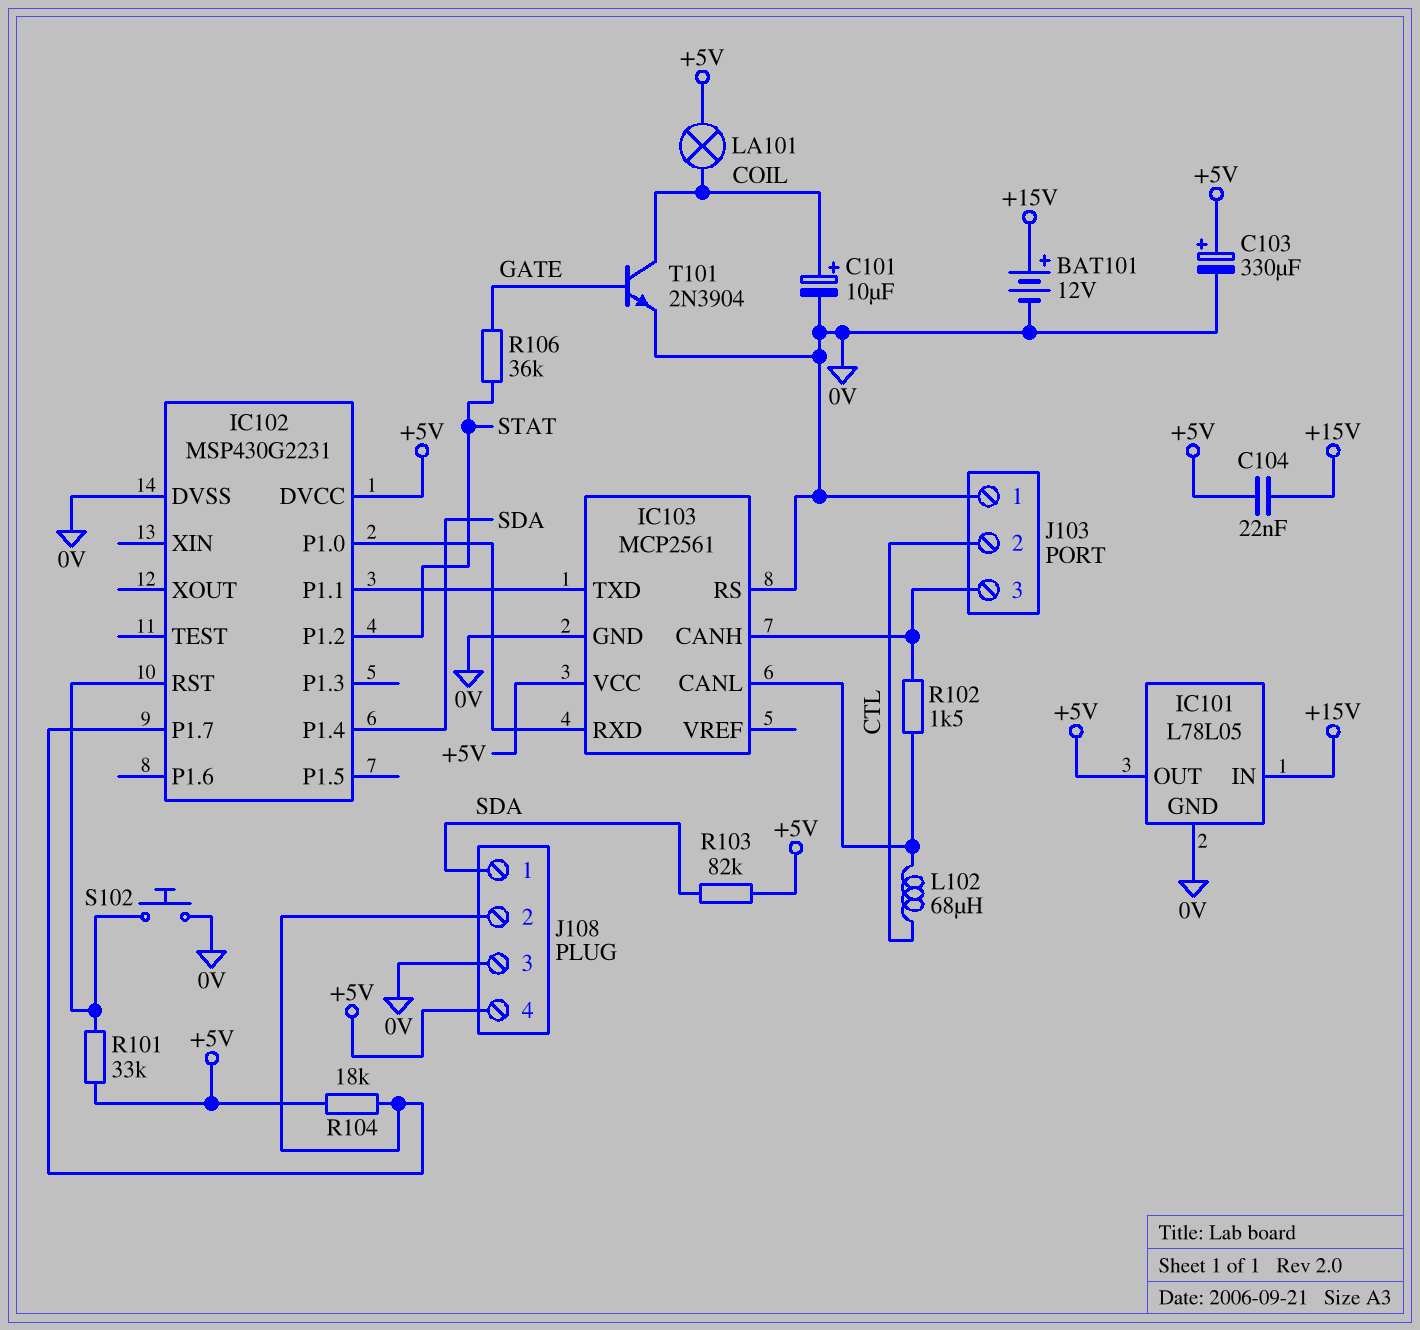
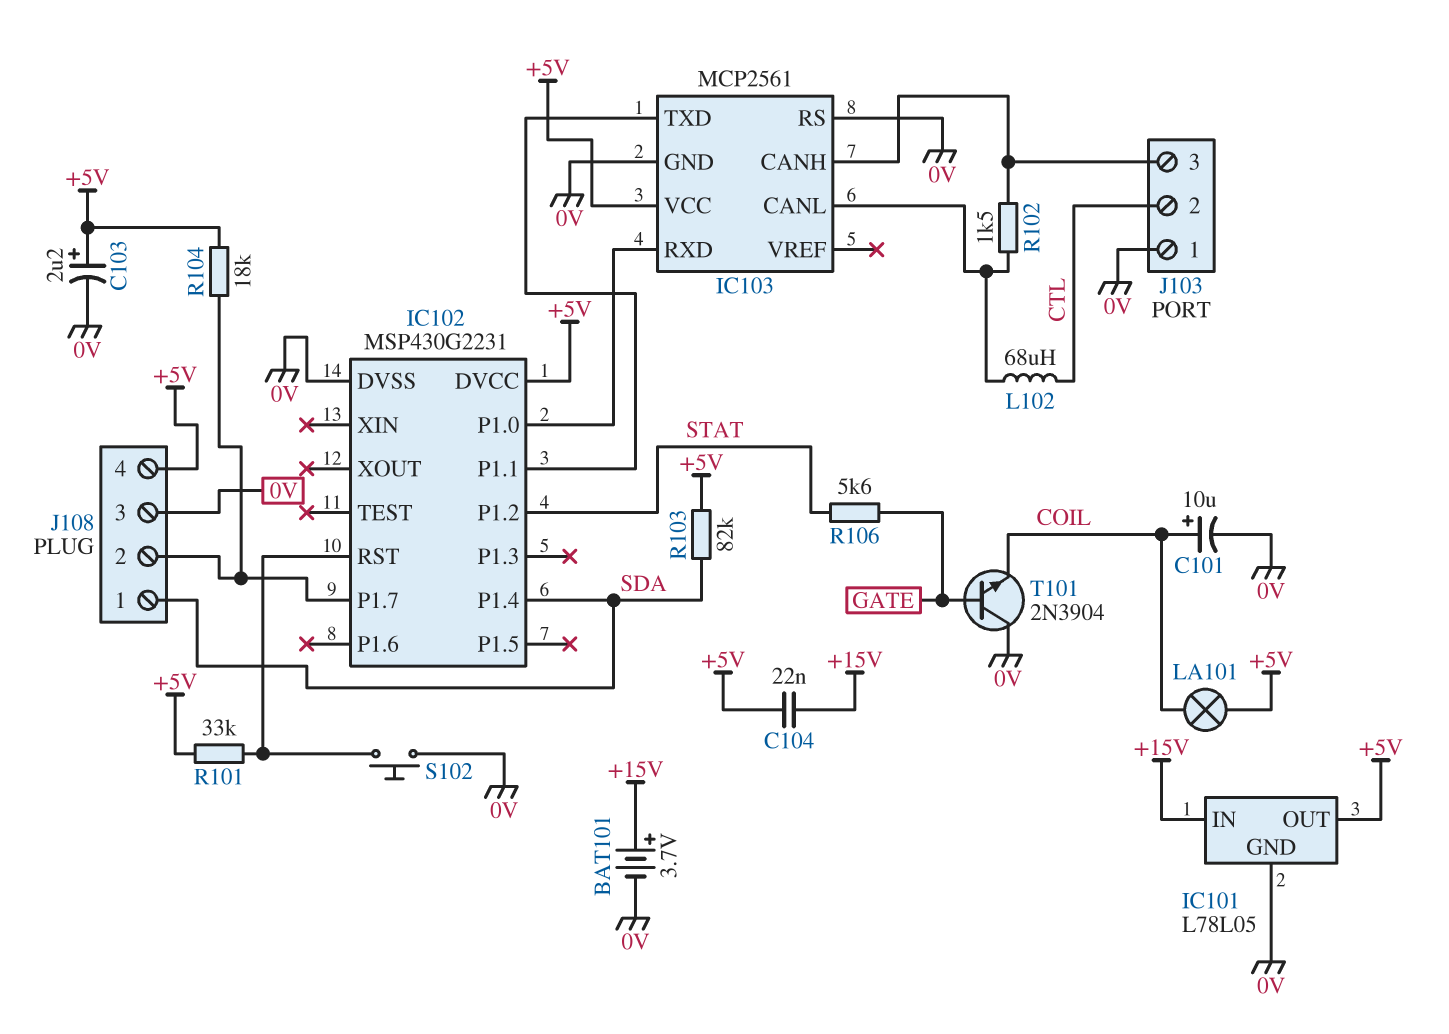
BAT101: 12V (plus +15V, minus 0V) -> 3.7V (plus +15V, minus 0V)
C103: 330uF (plus +5V, minus 0V) -> 2.2uF (plus +5V, minus 0V)
R106: 36k (GATE, STAT) -> 5.6k (GATE, STAT)
T101: NPN 2N3904 (B GATE, C COIL, E 0V) -> NPN 2N3904 (B GATE, C 0V, E COIL)

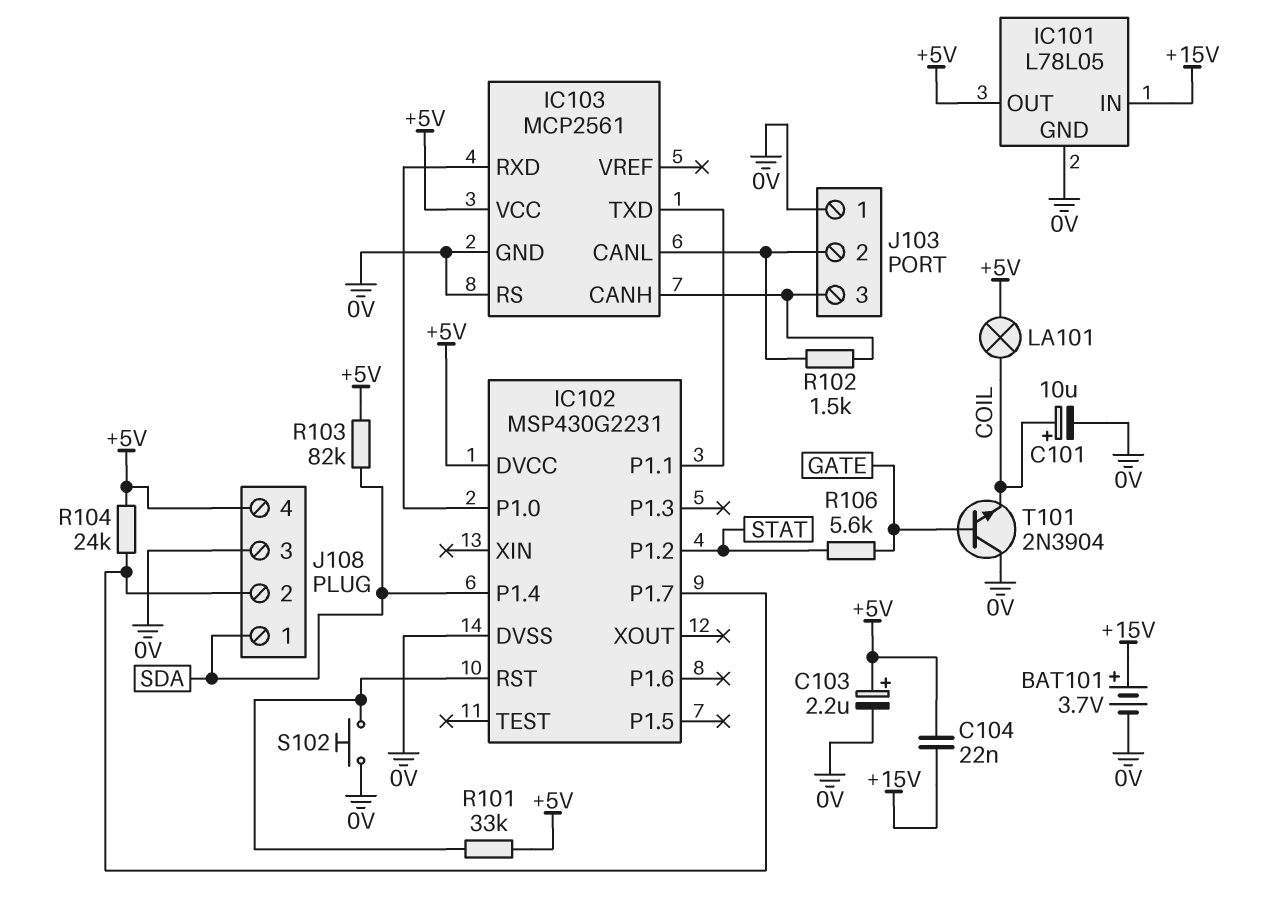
J103 pin 2: CTL -> IC103/CANL
L102: 68uH (CTL, IC103/CANL) -> none
R104: 18k (+5V, IC102/P1.7) -> 24k (+5V, IC102/P1.7)

